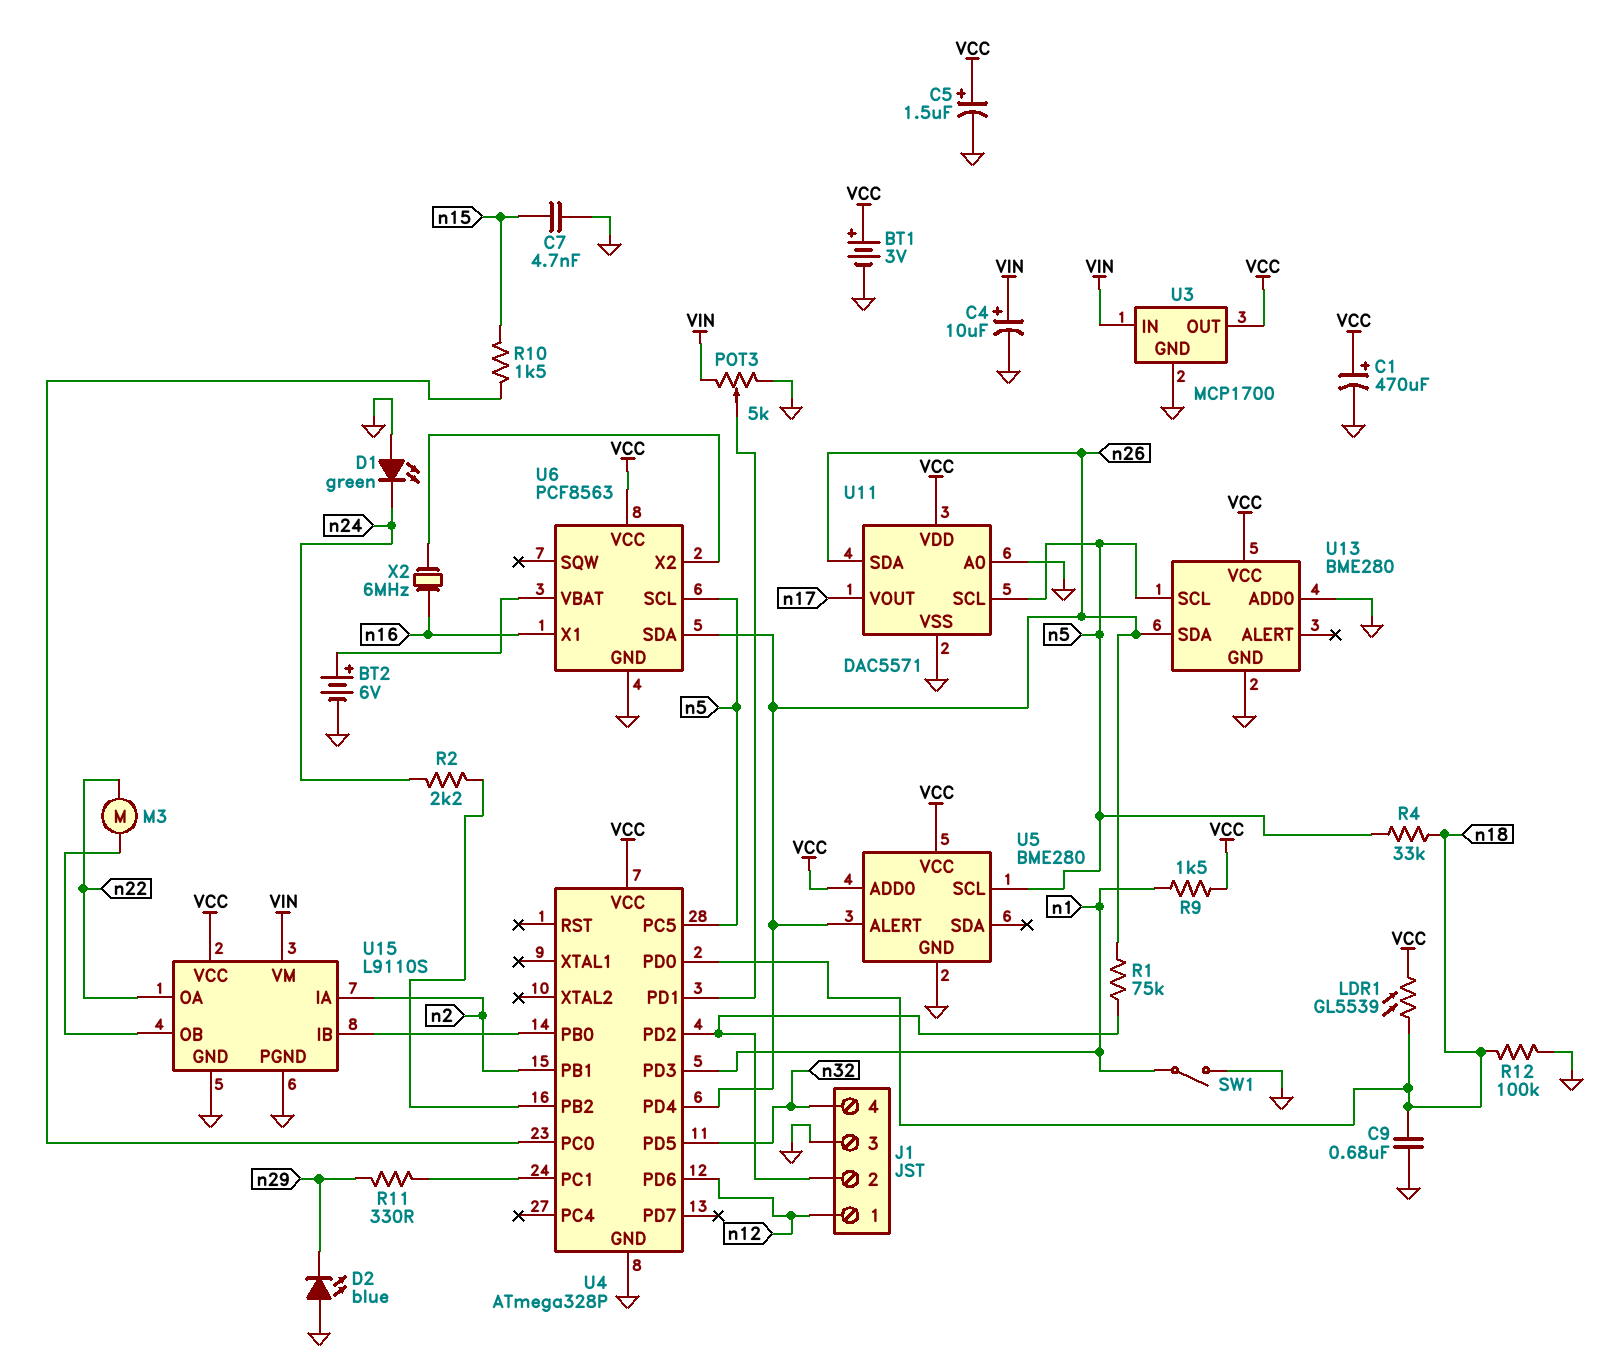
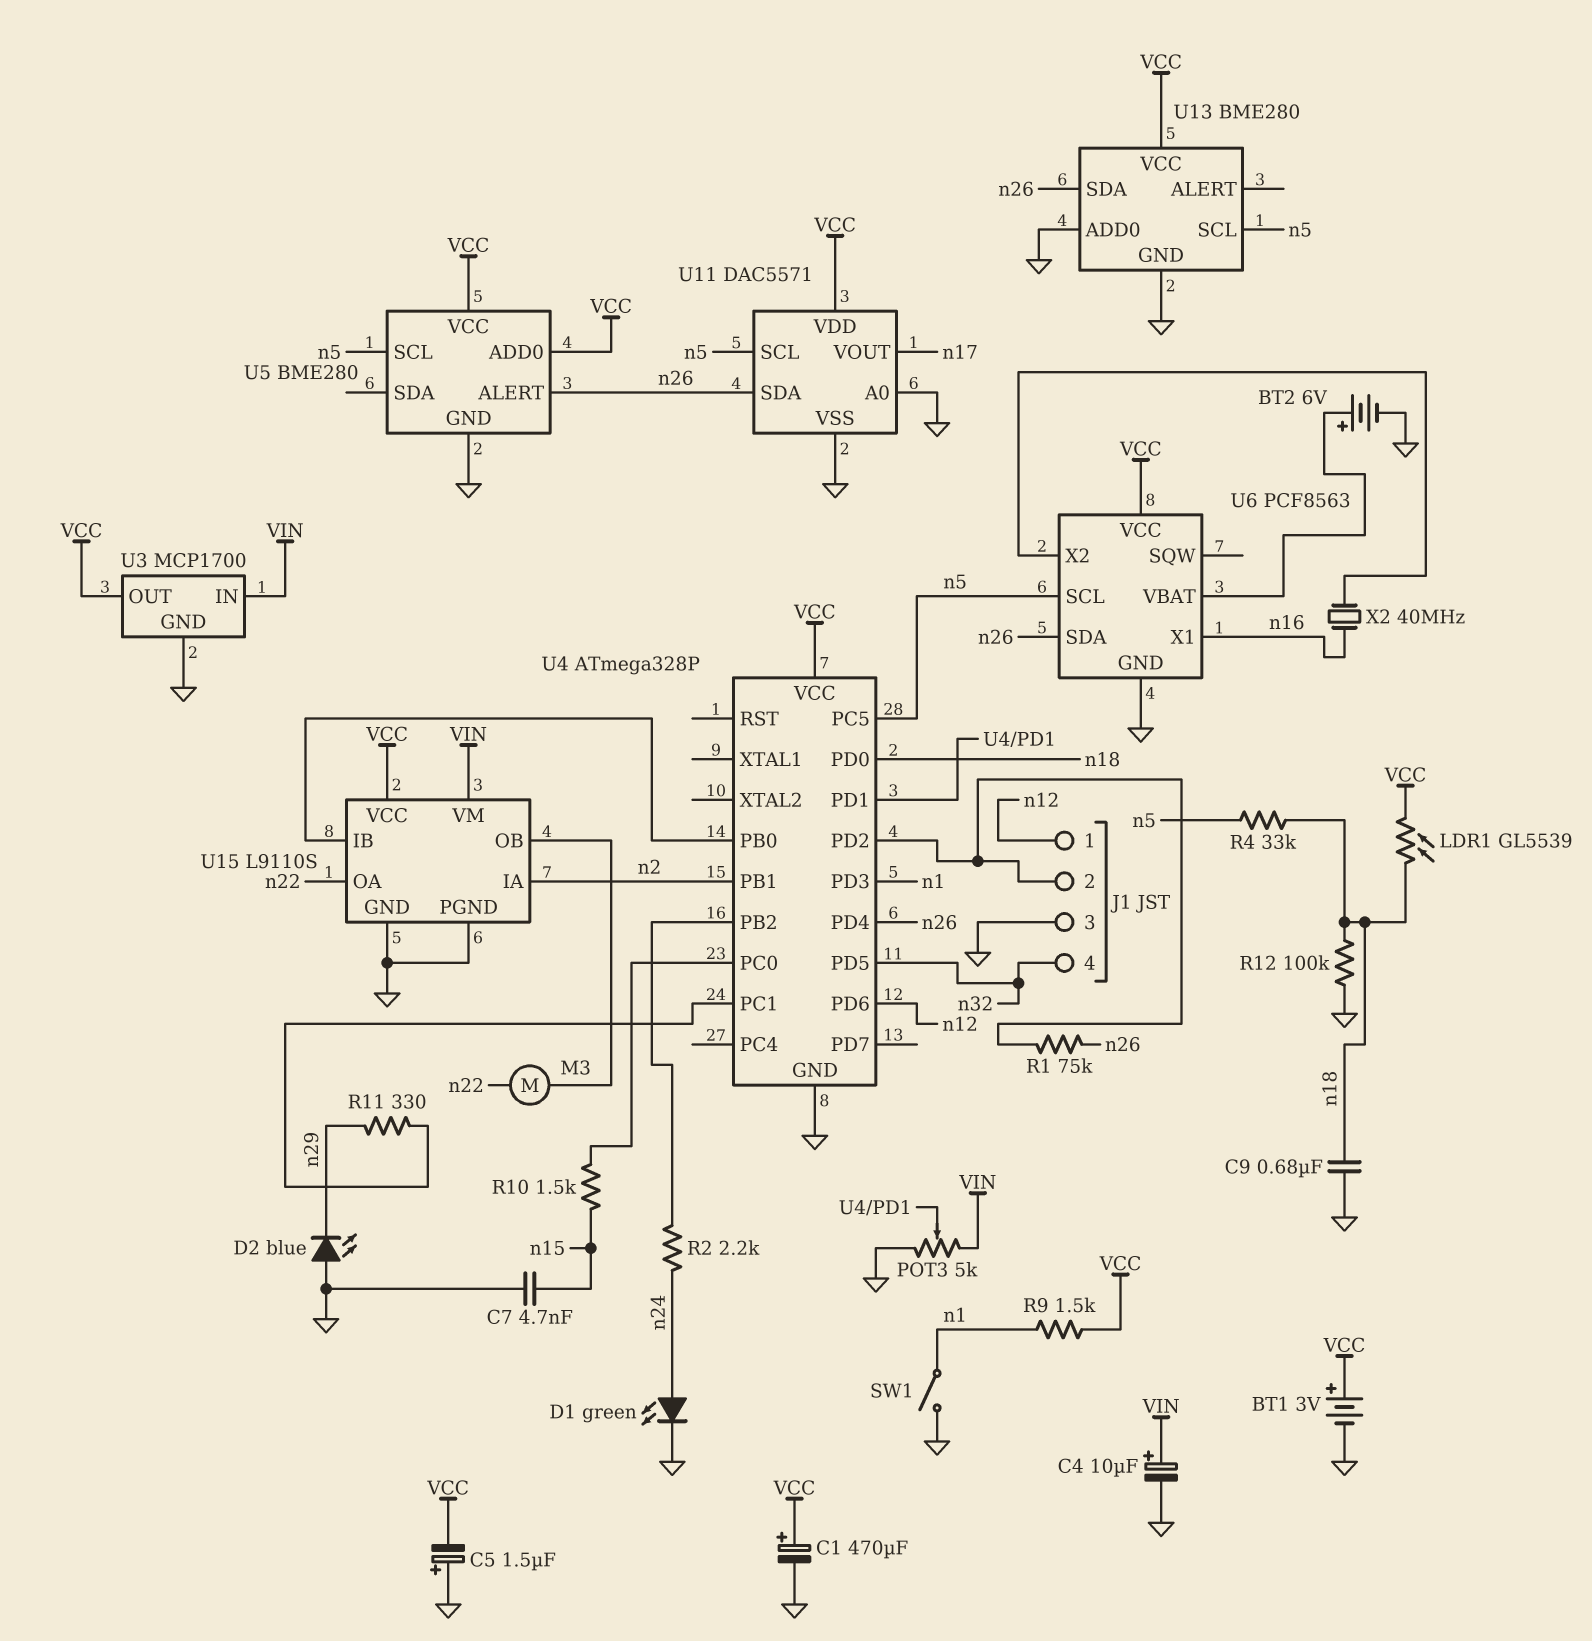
C5: 1.5uF (plus VCC, minus GND) -> 1.5uF (plus GND, minus VCC)
D1: LED green (A GND, K n24) -> LED green (A n24, K GND)
X2: 6MHz (U6/X2, n16) -> 40MHz (U6/X2, n16)

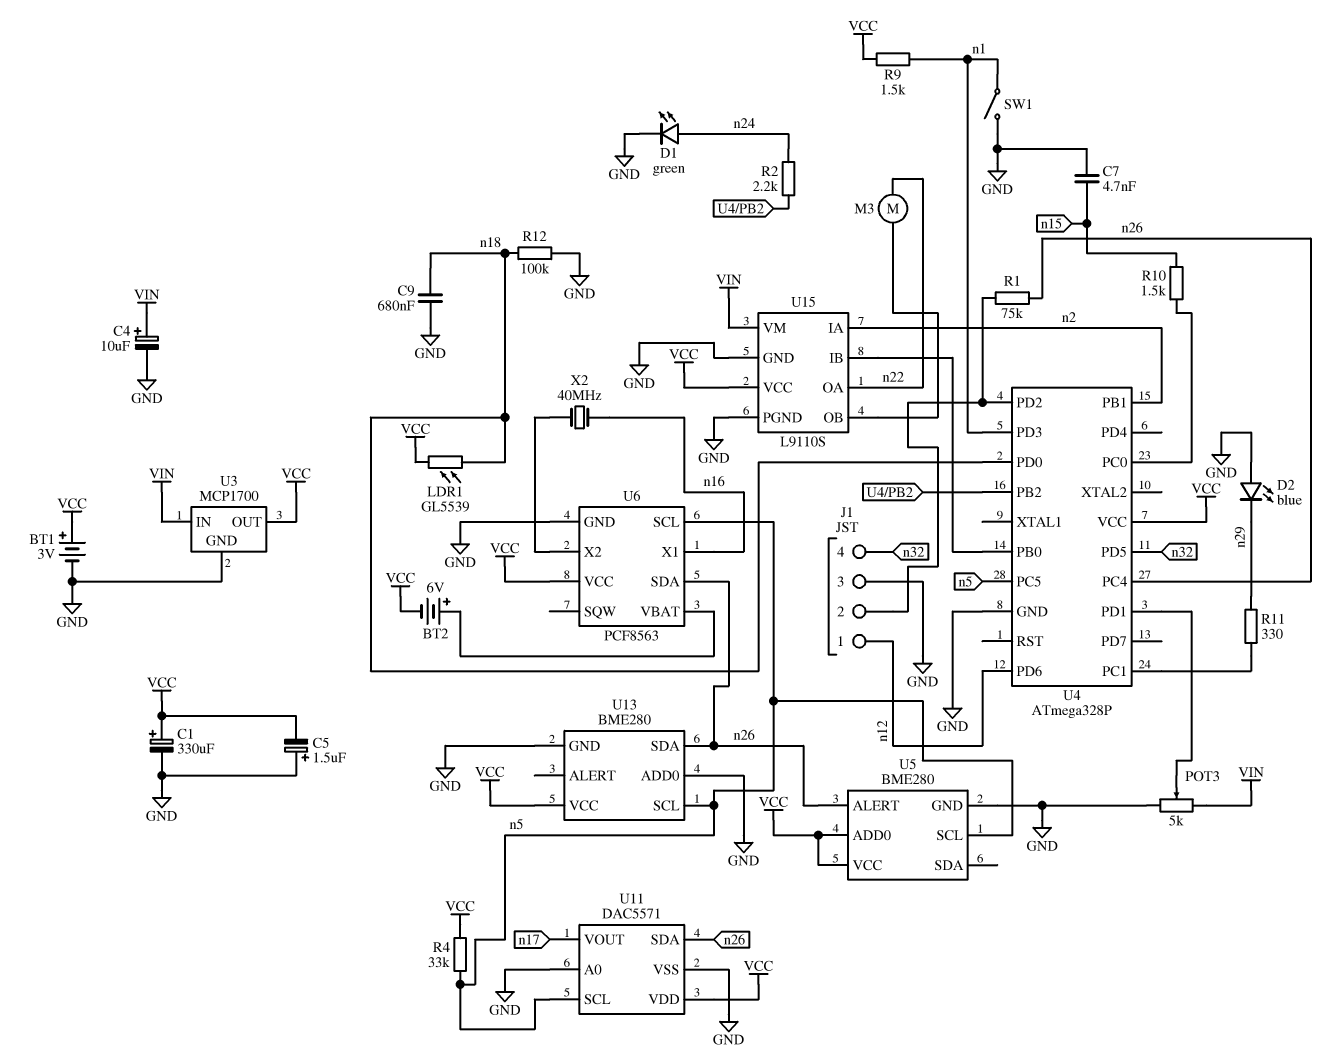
BT2: 6V (plus U6/VBAT, minus GND) -> 6V (plus U6/VBAT, minus VCC)
C1: 470uF (plus VCC, minus GND) -> 330uF (plus VCC, minus GND)
R4: 33k (n5, n18) -> 33k (VCC, n5)
U4 pin PC4: none -> n26
U4 pin PD4: n26 -> none

